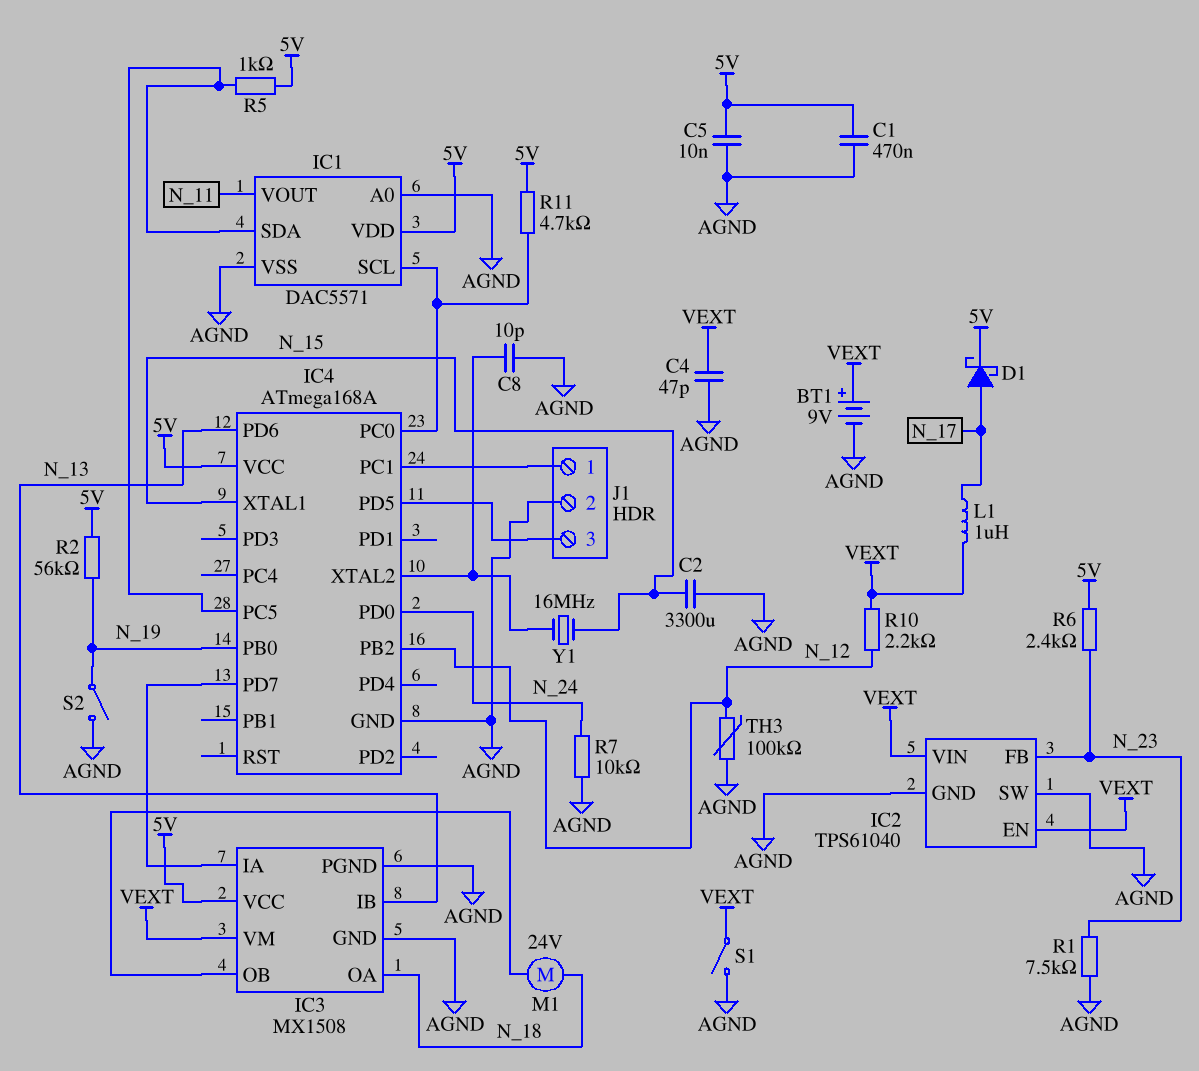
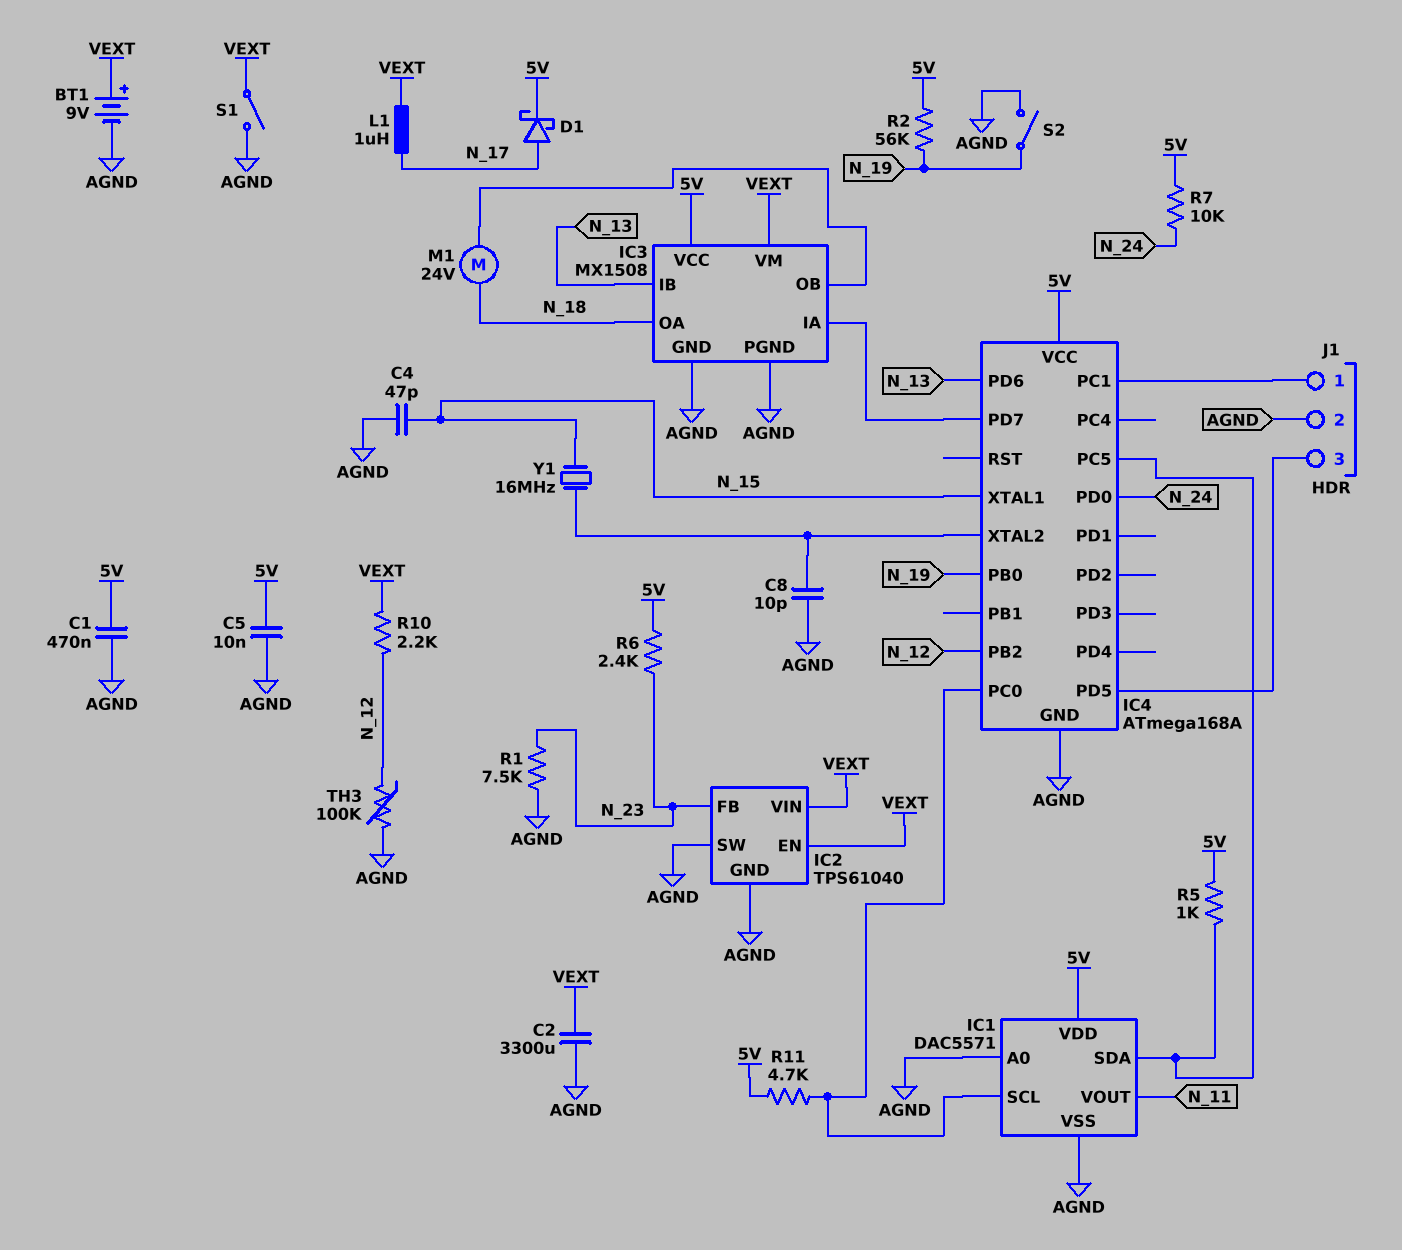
C2: 3300uF (AGND, N_15) -> 3300uF (AGND, VEXT)
C4: 47pF (AGND, VEXT) -> 47pF (AGND, N_15)
R7: 10k (AGND, N_24) -> 10k (5V, N_24)

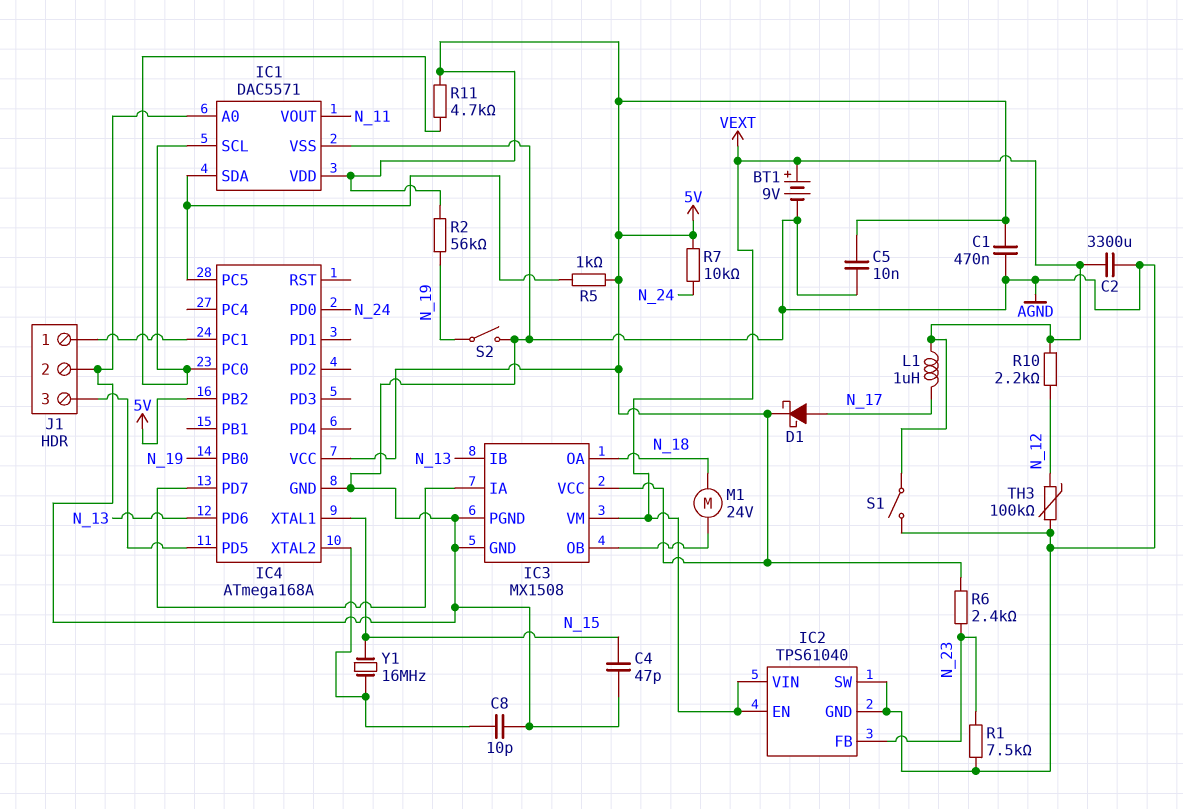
IC4 pin PB2: N_12 -> 5V

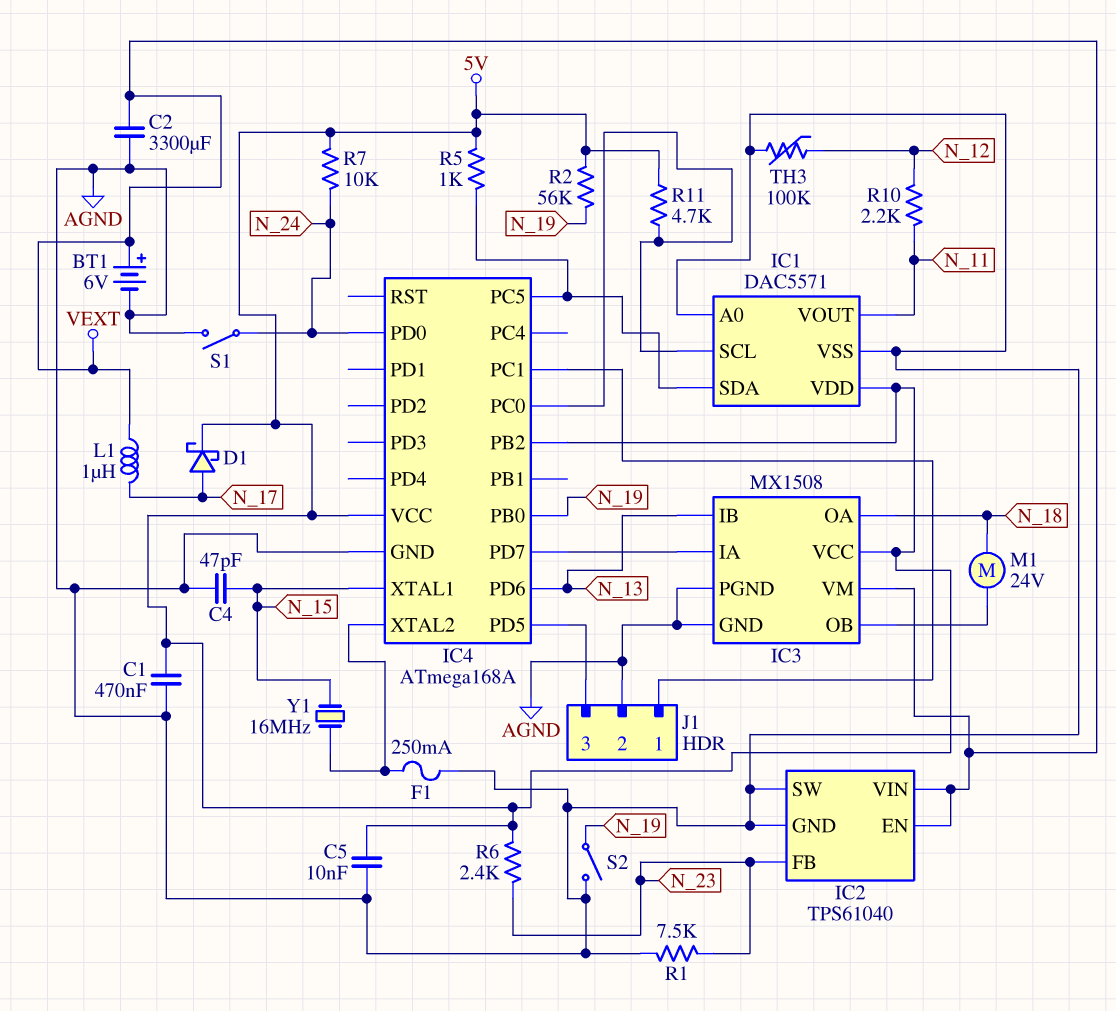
BT1: 9V (plus VEXT, minus AGND) -> 6V (plus VEXT, minus AGND)
C8: 10pF (AGND, IC4/XTAL2) -> none
F1: none -> 250mA (AGND, IC4/XTAL2)
R10: 2.2k (N_12, VEXT) -> 2.2k (N_11, N_12)
S1: switch (AGND, VEXT) -> switch (AGND, N_24)

